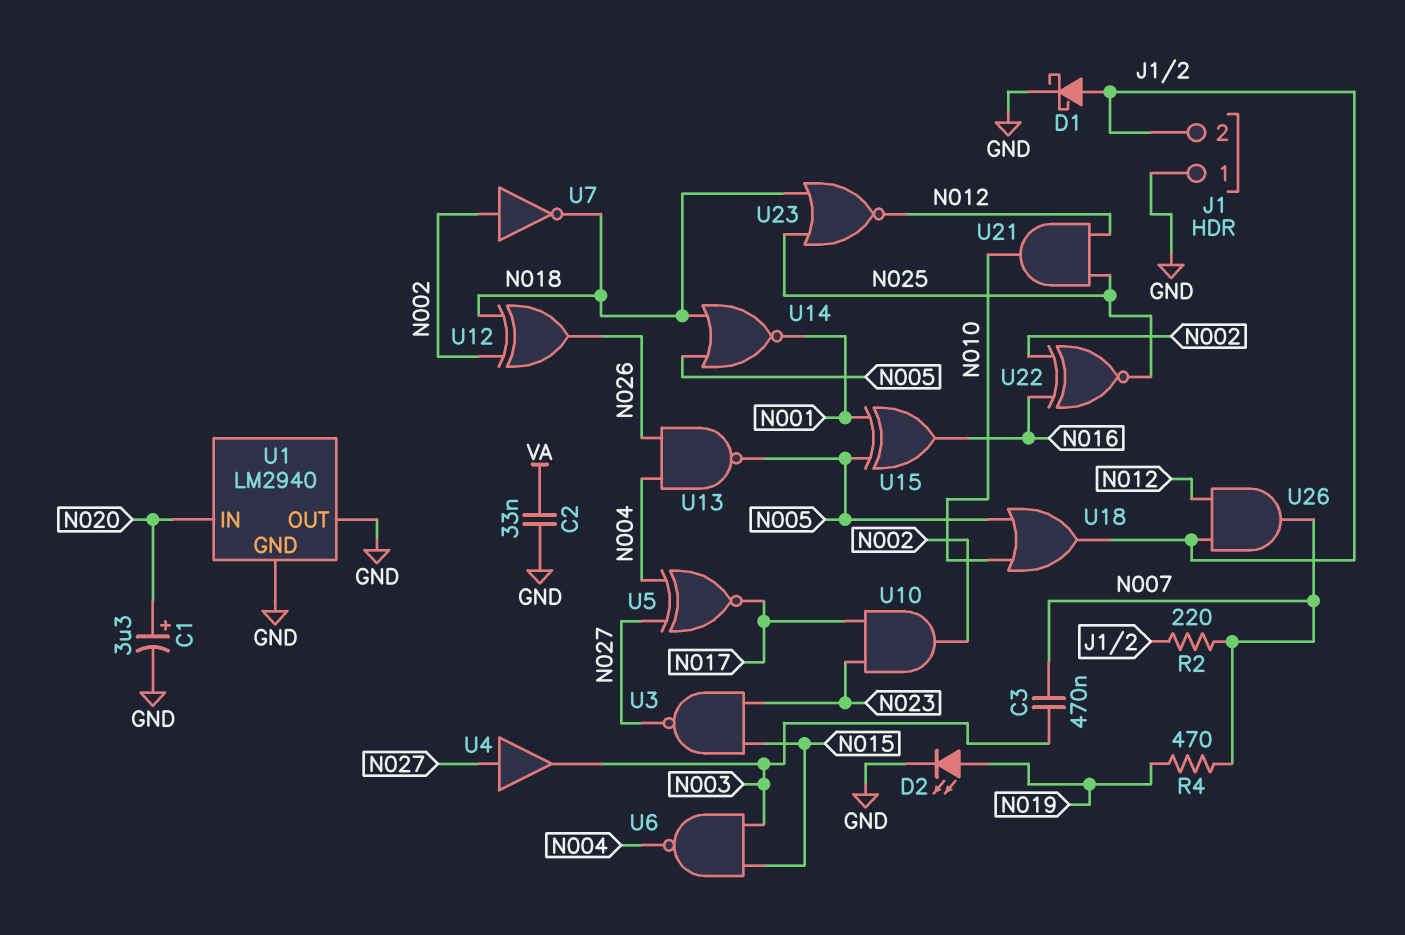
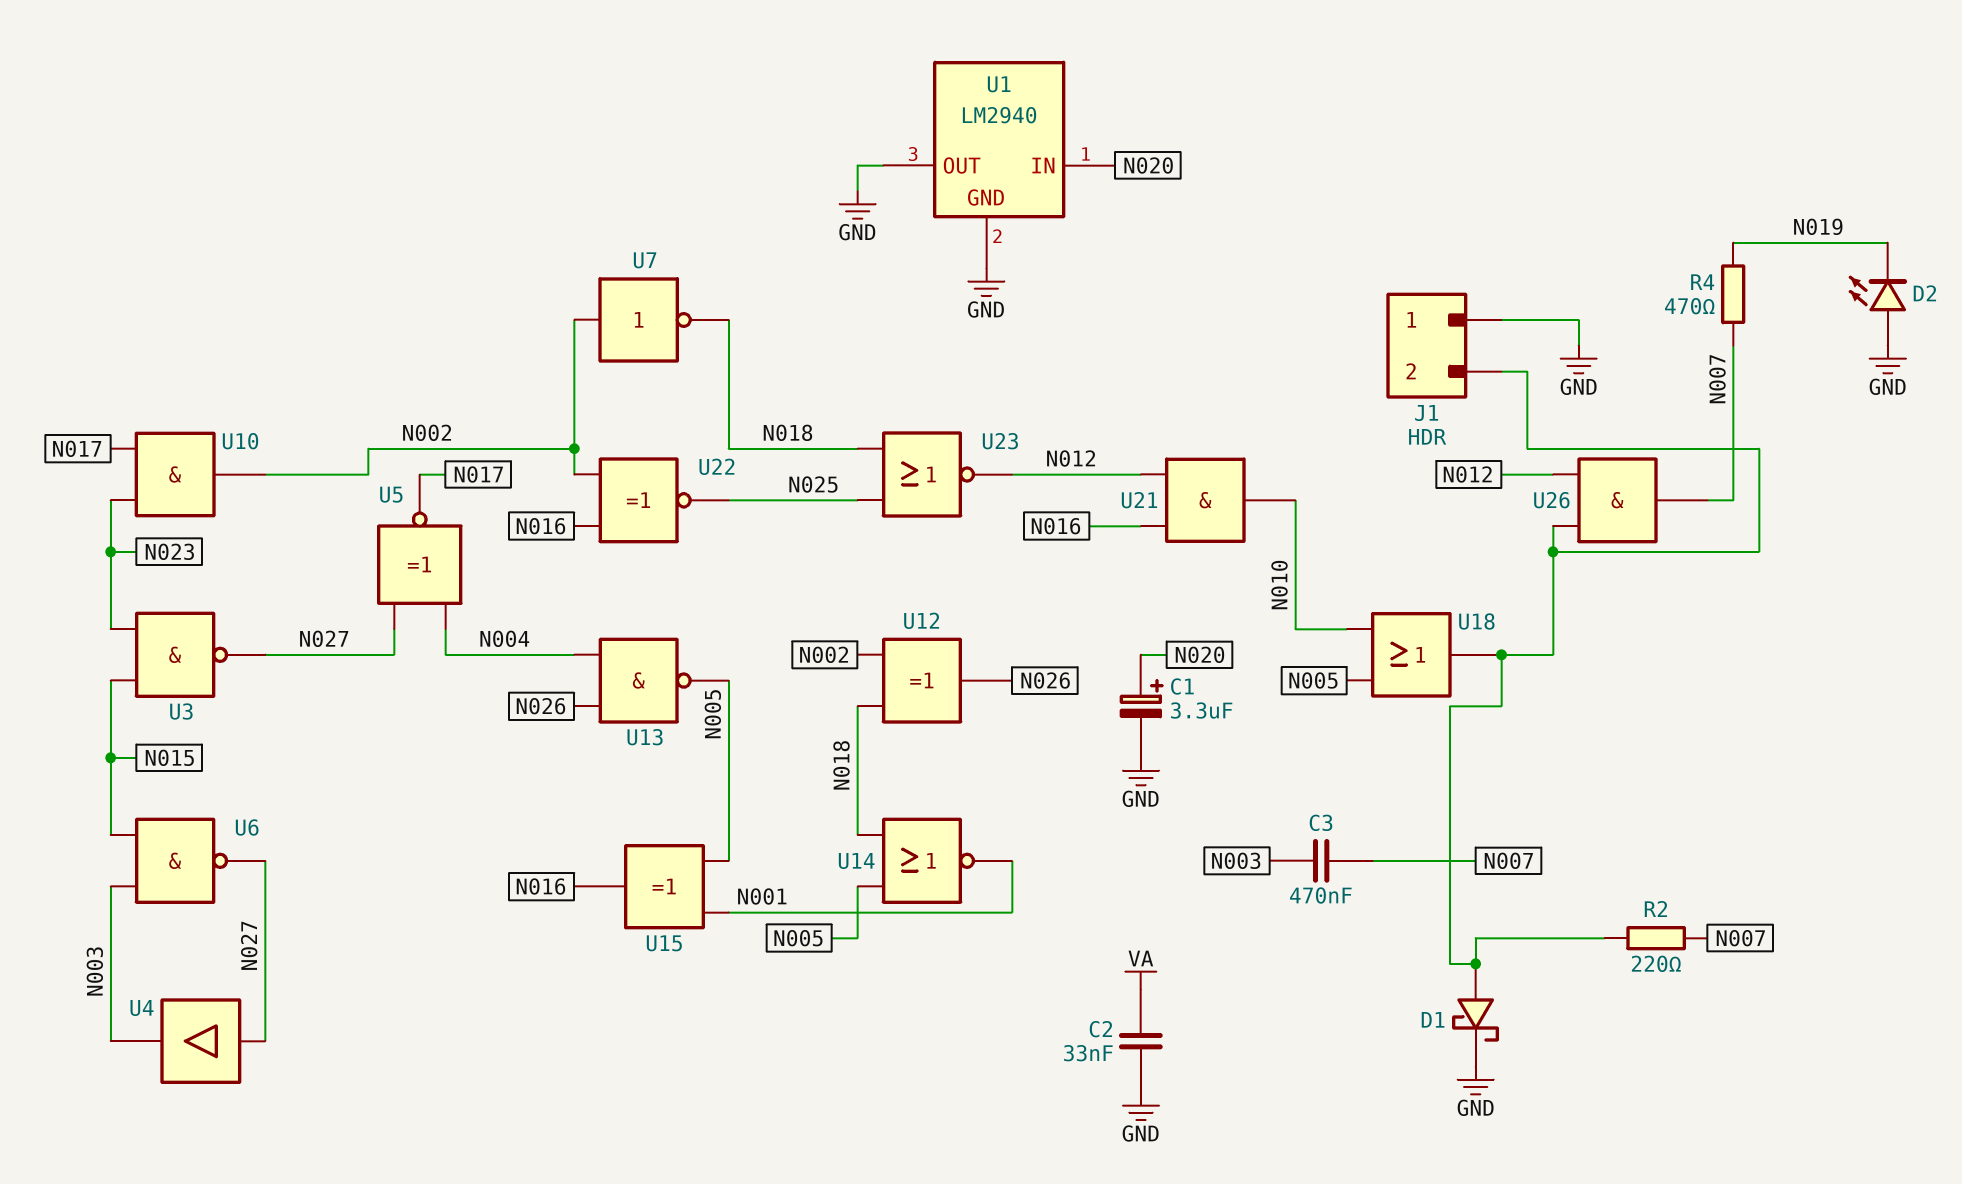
D2: LED (A N019, K GND) -> LED (A GND, K N019)
U6: NAND (in N003, in N015, out N004) -> NAND (in N003, in N015, out N027)
U21: AND (in N012, in N025, out N010) -> AND (in N012, in N016, out N010)

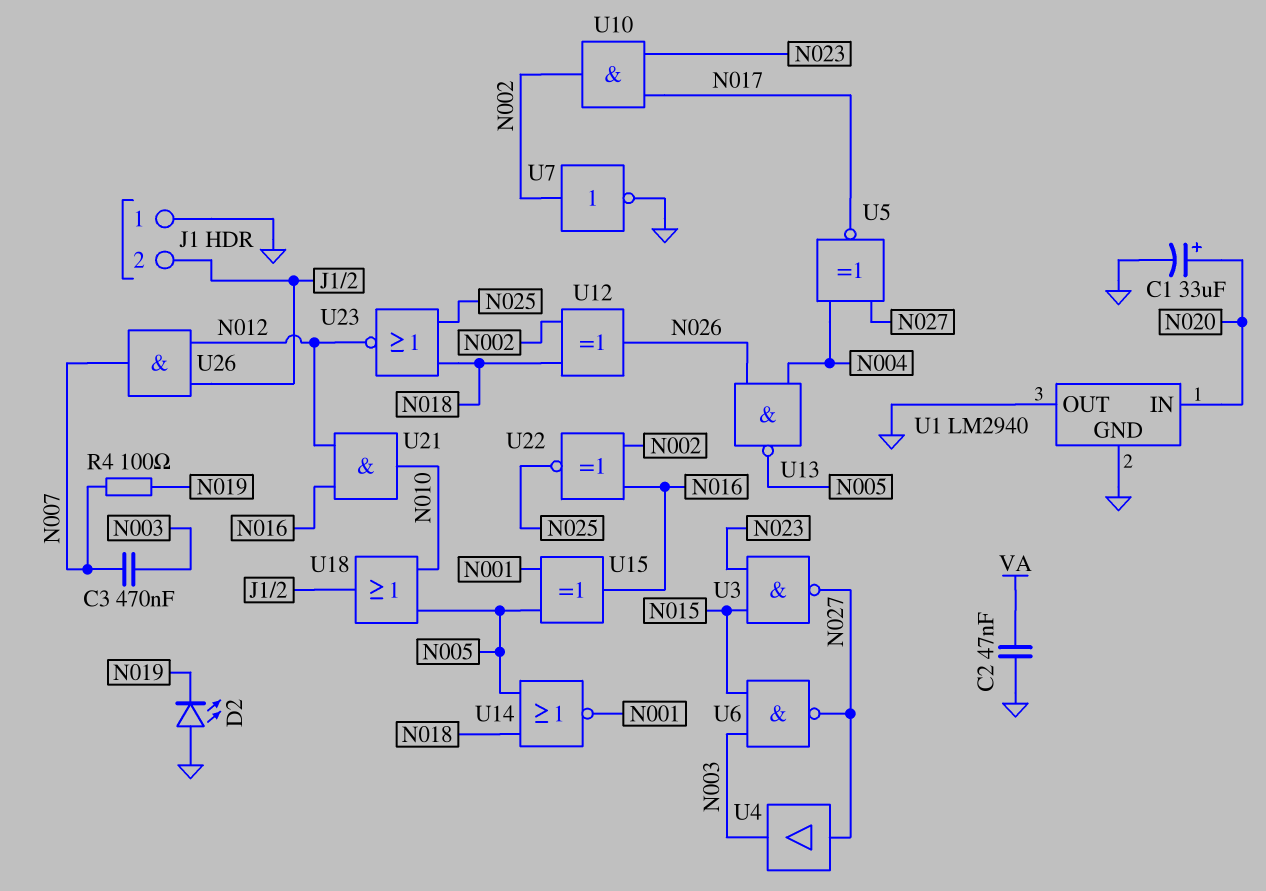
C1: 3.3uF (plus N020, minus GND) -> 33uF (plus N020, minus GND)
C2: 33nF (GND, VA) -> 47nF (GND, VA)
D1: schottky (A J1/2, K GND) -> none
R2: 220 (J1/2, N007) -> none
R4: 470 (N007, N019) -> 100 (N007, N019)
U7: NOT (in N002, out N018) -> NOT (in N002, out GND)

